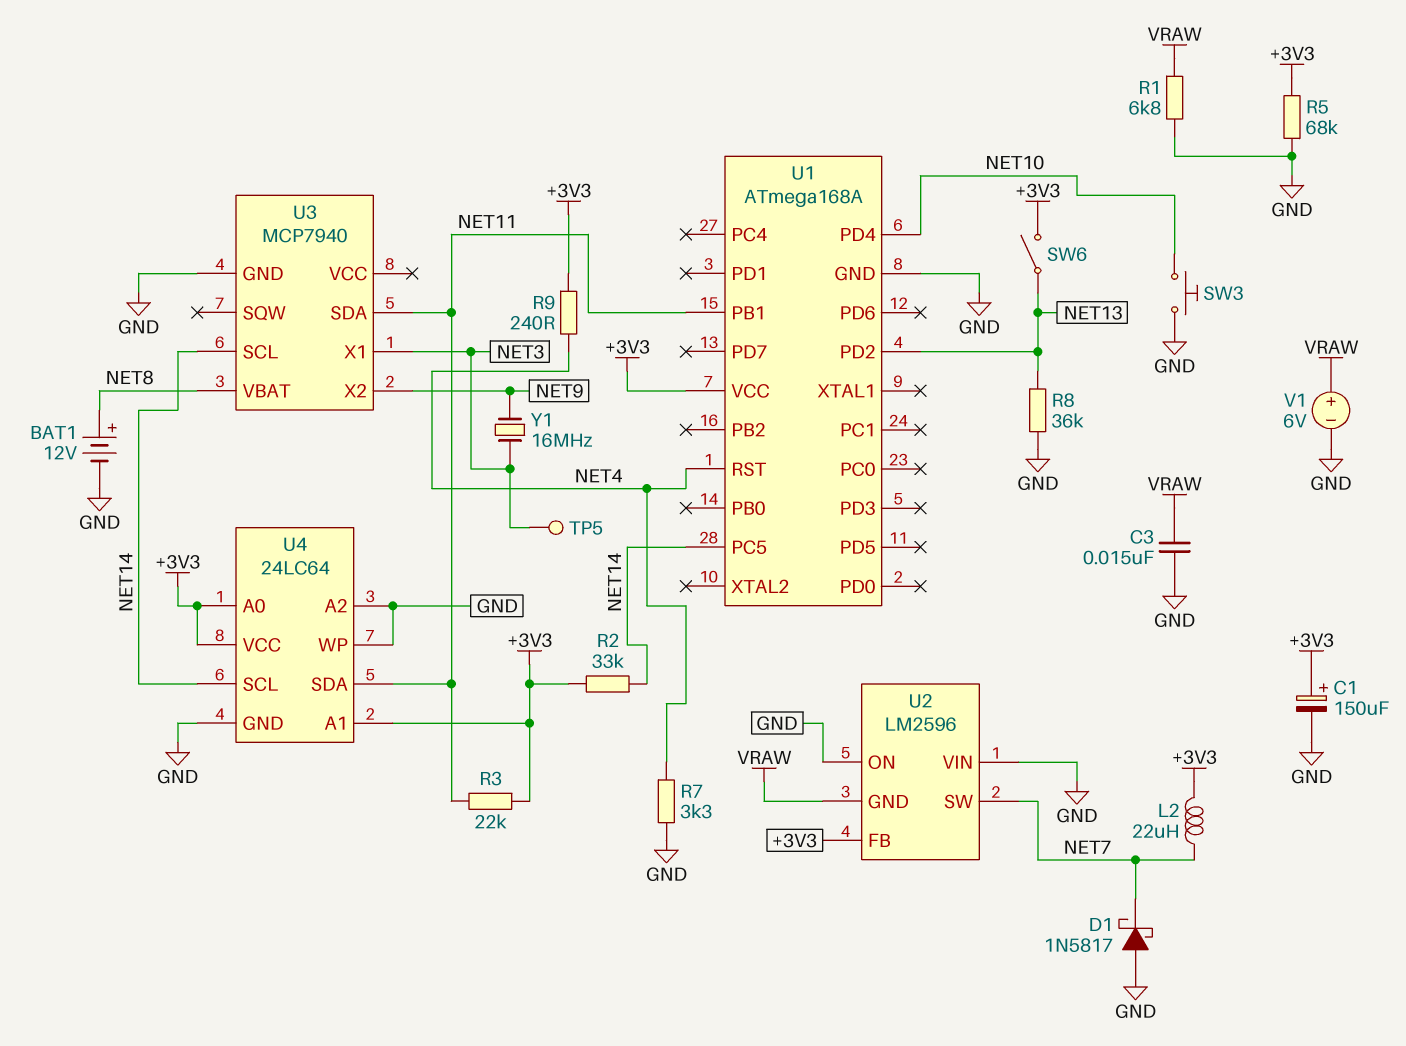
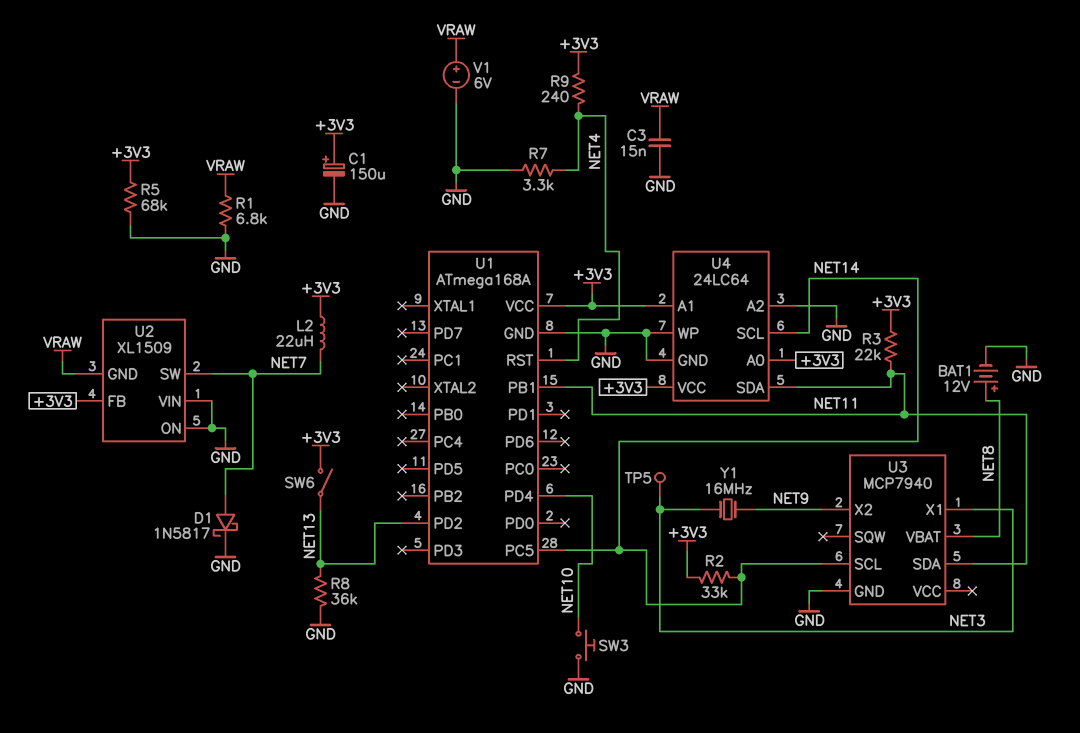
D1: schottky 1N5817 (A GND, K NET7) -> schottky 1N5817 (A NET7, K GND)
U2: LM2596 -> XL1509

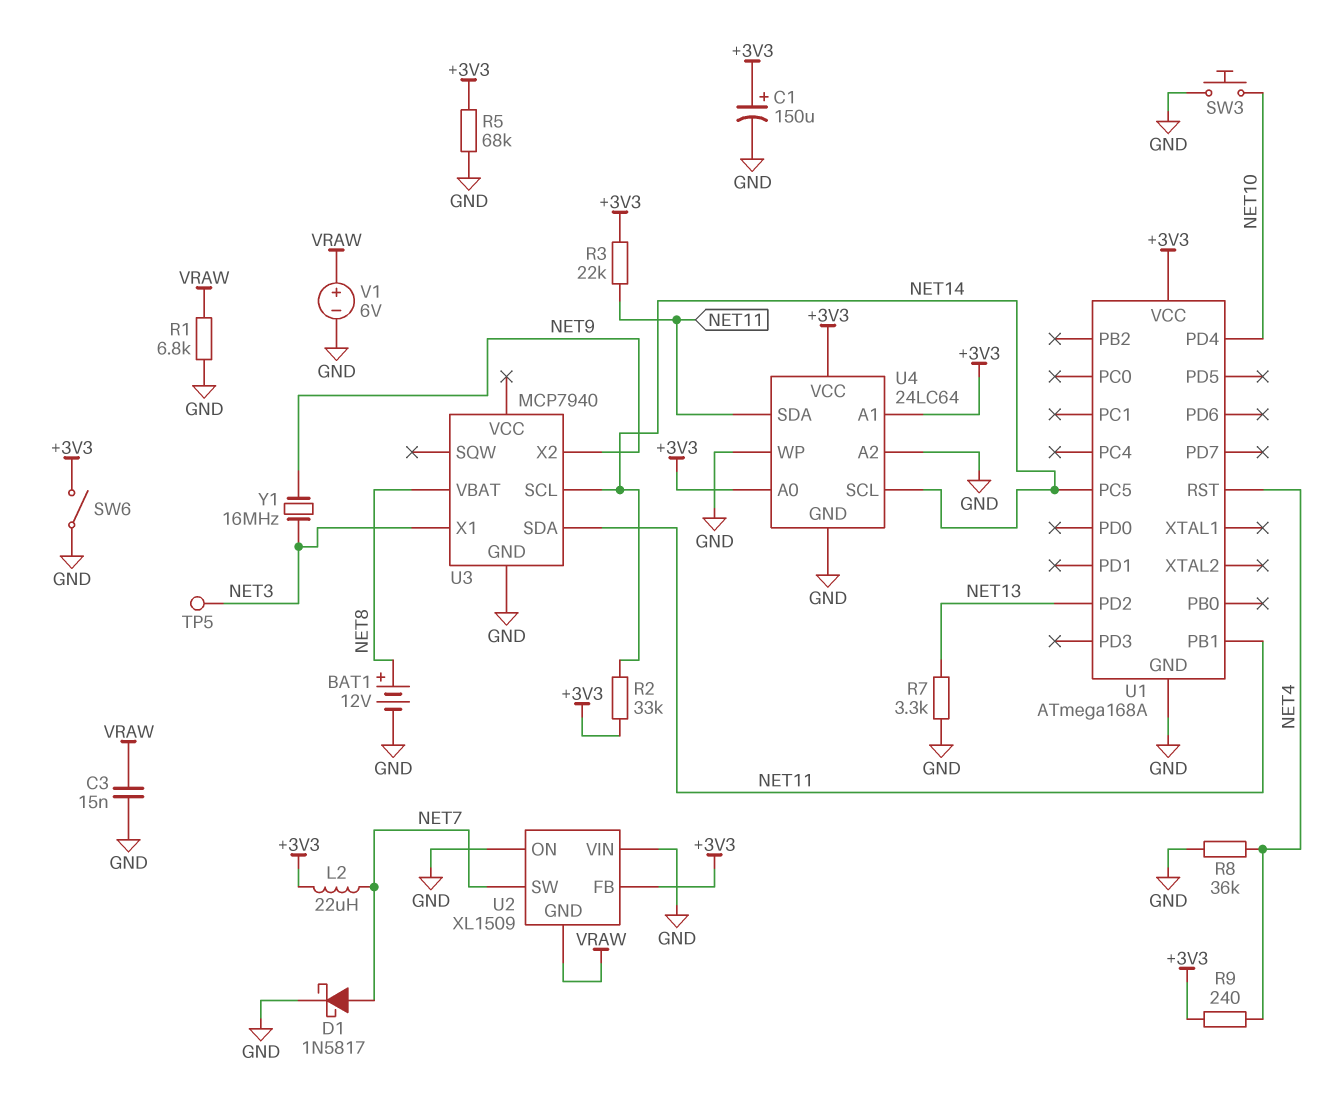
R7: 3.3k (GND, NET4) -> 3.3k (GND, NET13)
R8: 36k (GND, NET13) -> 36k (GND, NET4)
SW6: switch (+3V3, NET13) -> switch (+3V3, GND)

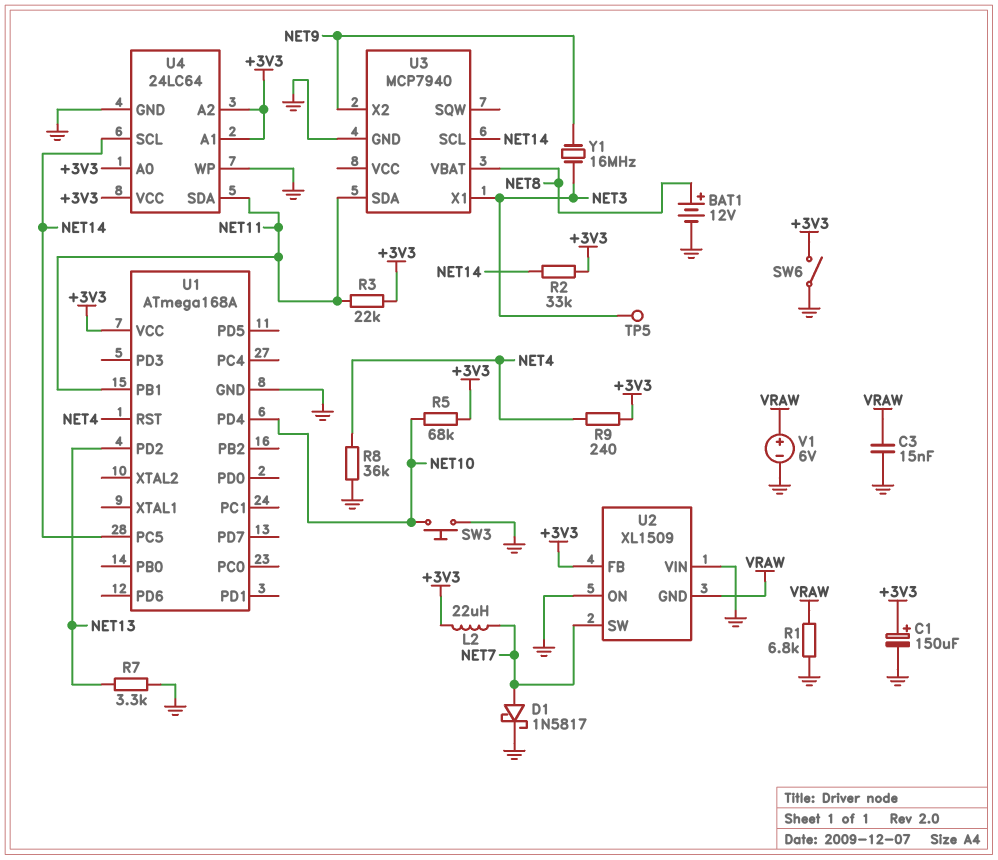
R5: 68k (+3V3, GND) -> 68k (+3V3, NET10)
U4 pin A2: GND -> +3V3

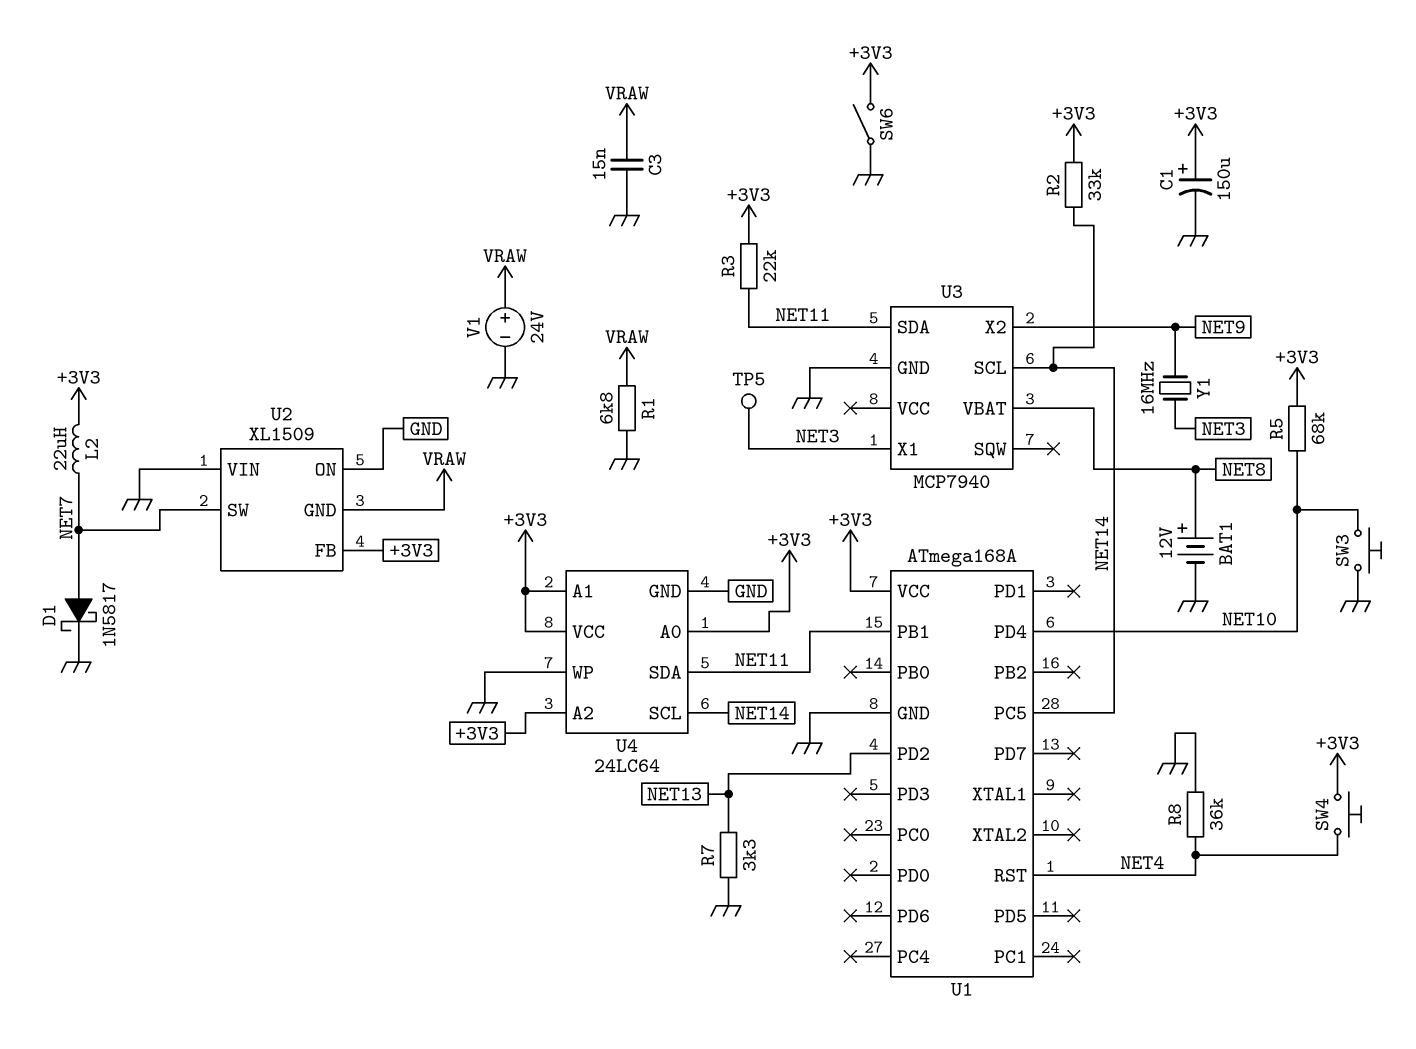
R9: 240 (+3V3, NET4) -> none
SW4: none -> button (+3V3, NET4)
V1: 6V (plus VRAW, minus GND) -> 24V (plus VRAW, minus GND)

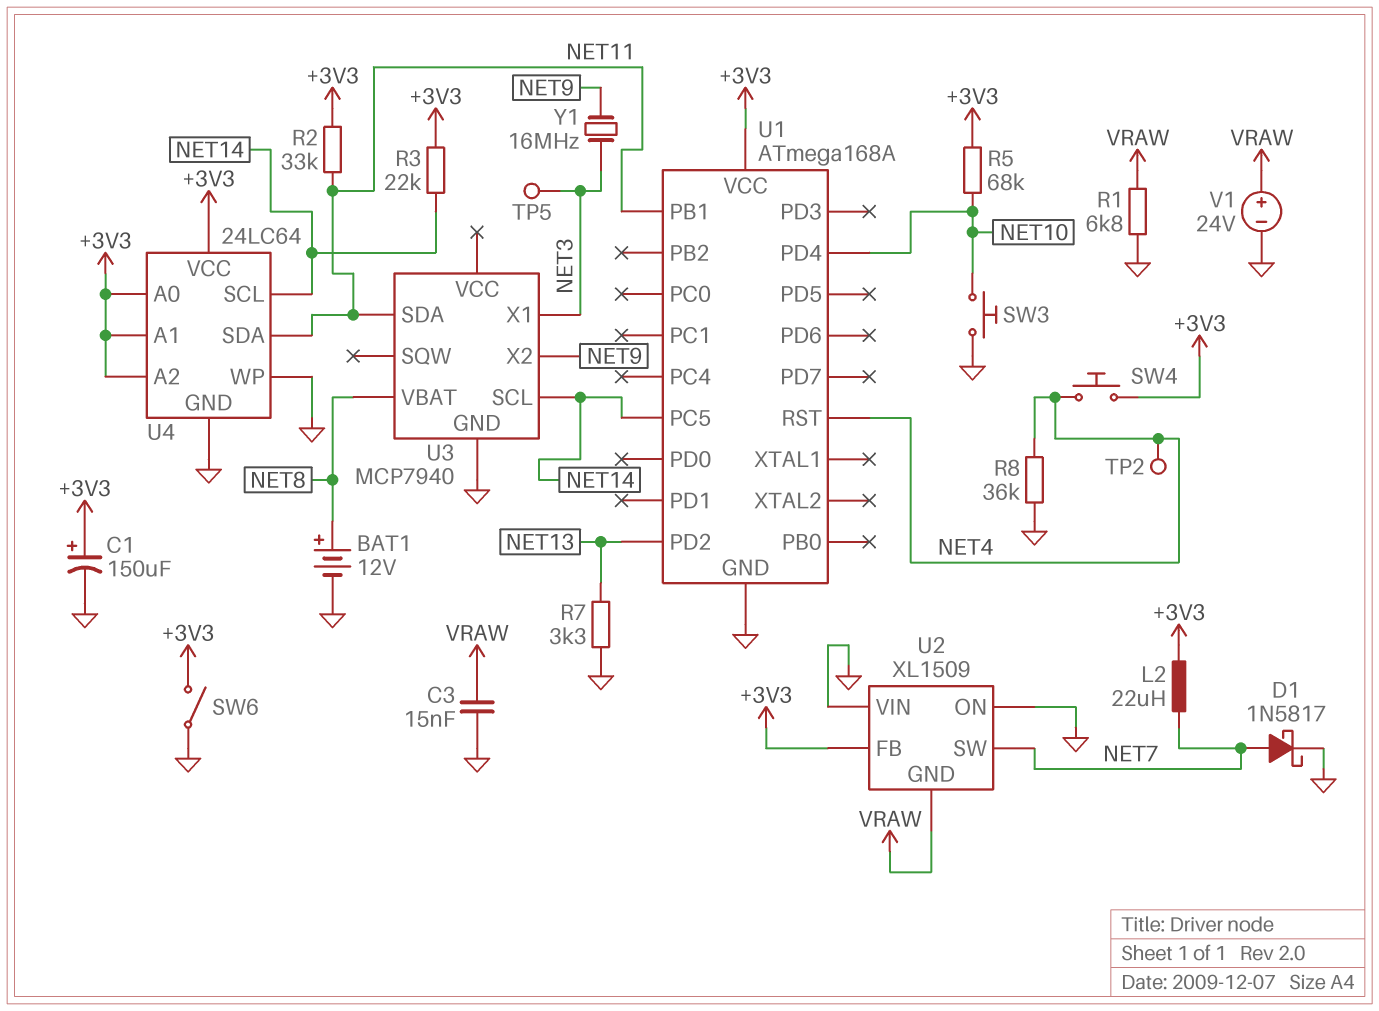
R2: 33k (+3V3, NET14) -> 33k (+3V3, NET11)
R3: 22k (+3V3, NET11) -> 22k (+3V3, NET14)
TP2: none -> test point (NET4)

